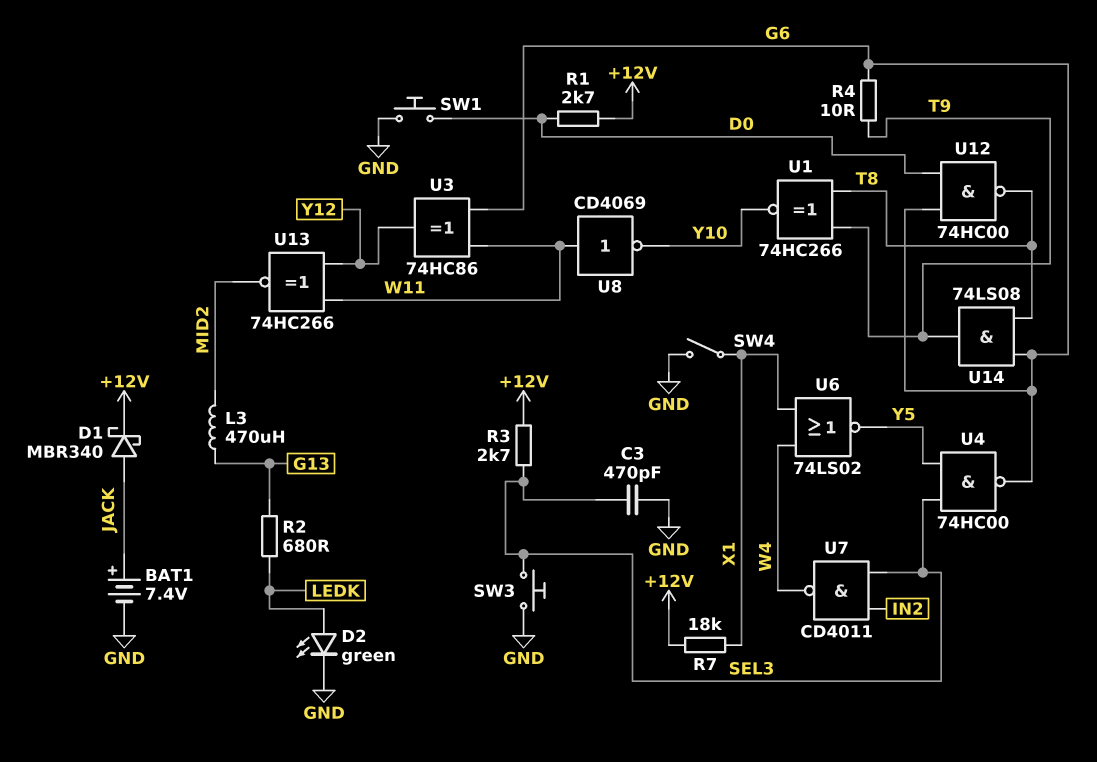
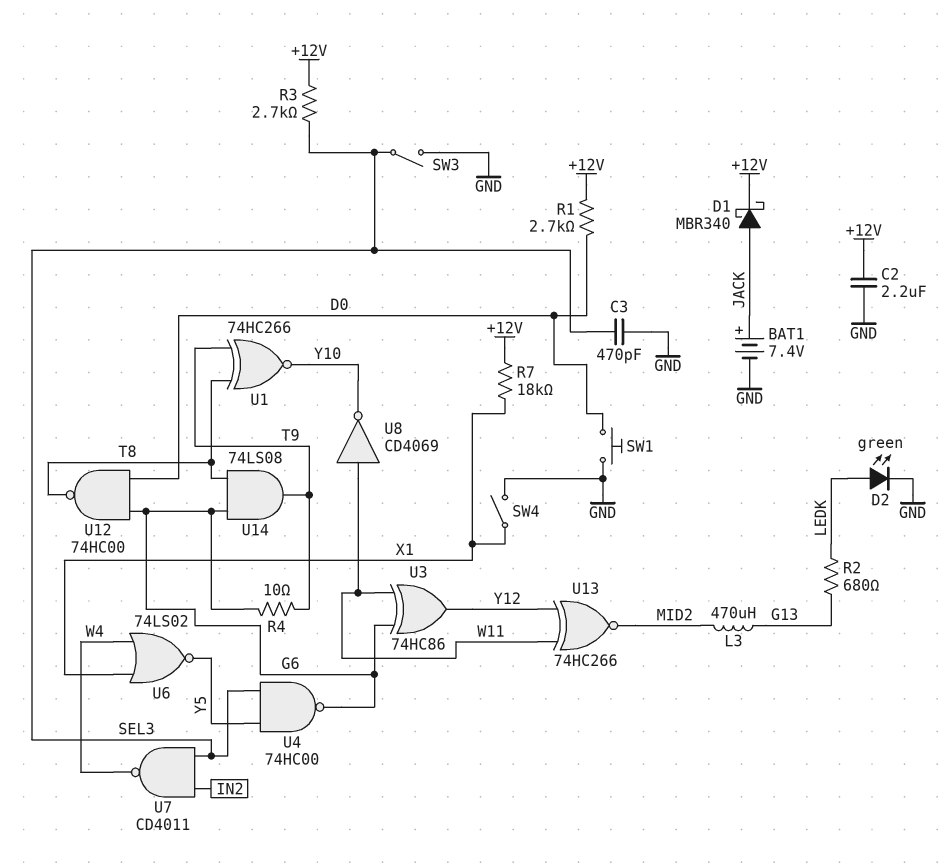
C2: none -> 2.2uF (+12V, GND)
SW3: button (GND, SEL3) -> switch (GND, SEL3)

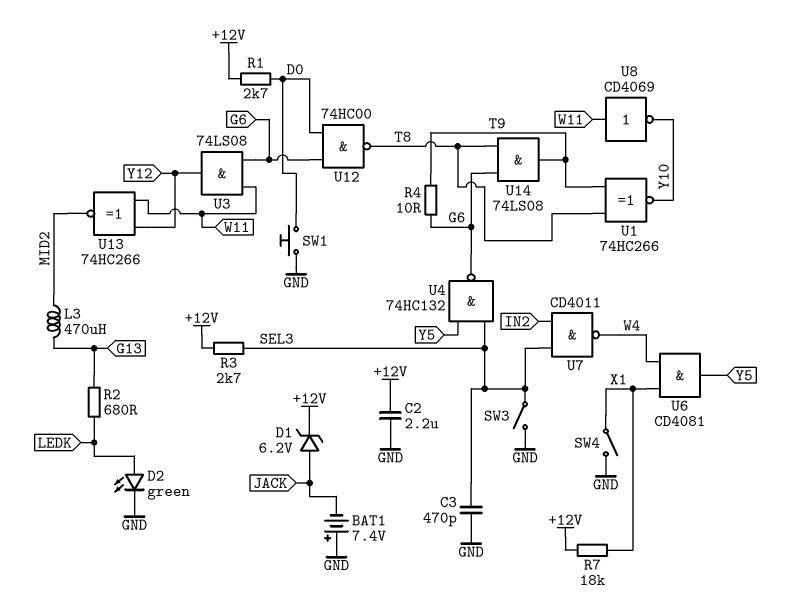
BAT1: 7.4V (plus JACK, minus GND) -> 7.4V (plus GND, minus JACK)
D1: schottky MBR340 (A JACK, K +12V) -> zener 6.2V (A JACK, K +12V)
U3: XOR 74HC86 (in G6, in W11, out Y12) -> AND 74LS08 (in G6, in W11, out Y12)
U4: NAND 74HC00 (in SEL3, in Y5, out G6) -> NAND 74HC132 (in SEL3, in Y5, out G6)
U6: NOR 74LS02 (in W4, in X1, out Y5) -> AND CD4081 (in W4, in X1, out Y5)

